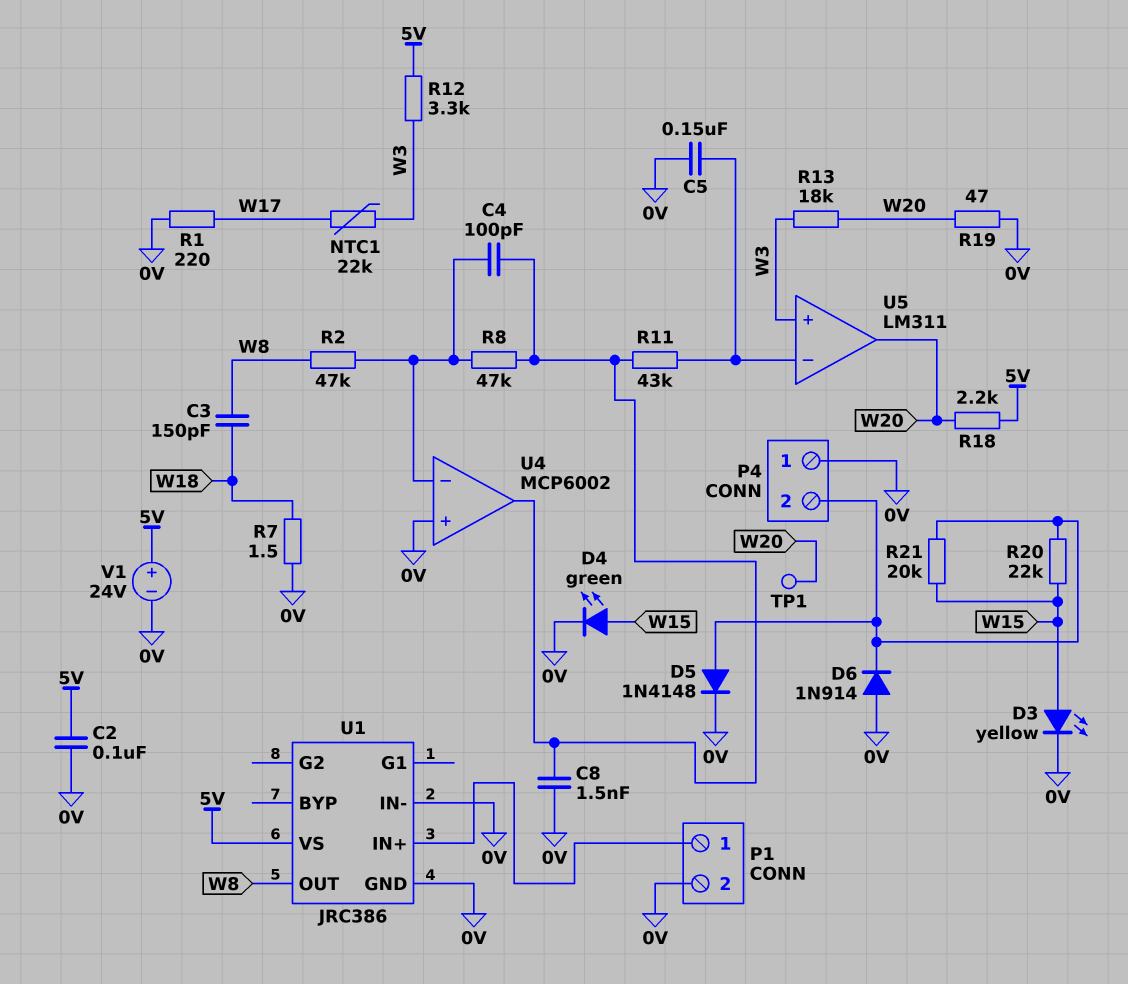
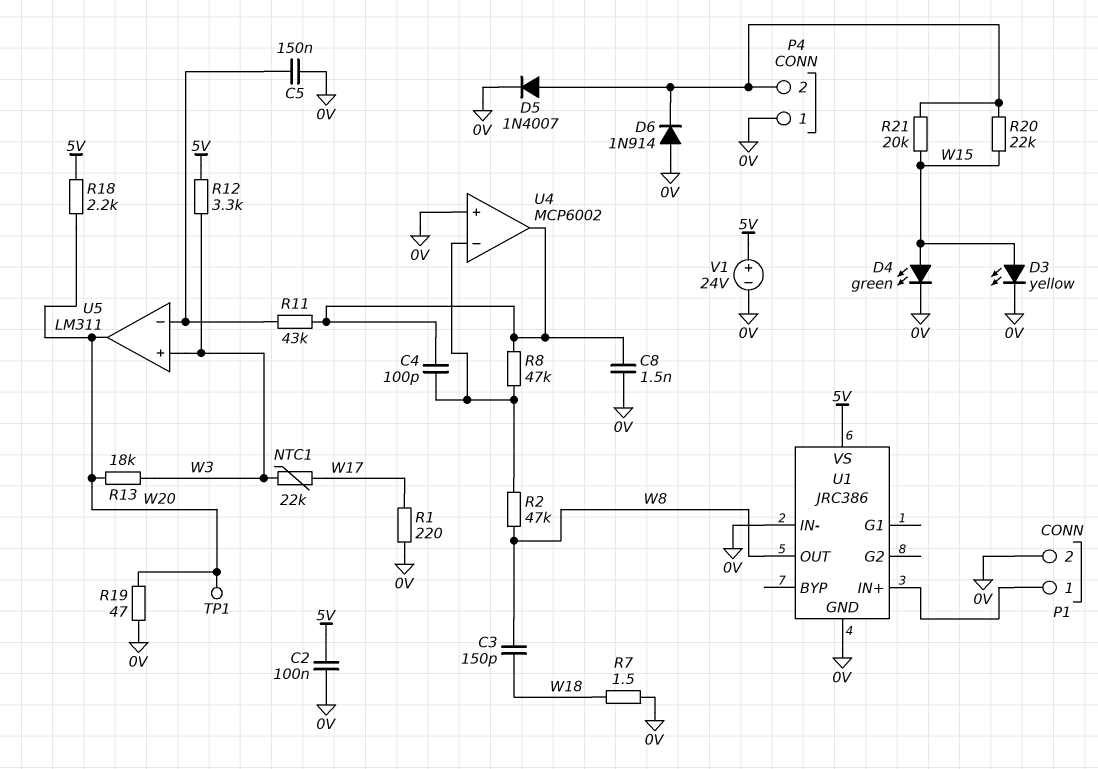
D5: diode 1N4148 (A P4/2, K 0V) -> diode 1N4007 (A P4/2, K 0V)

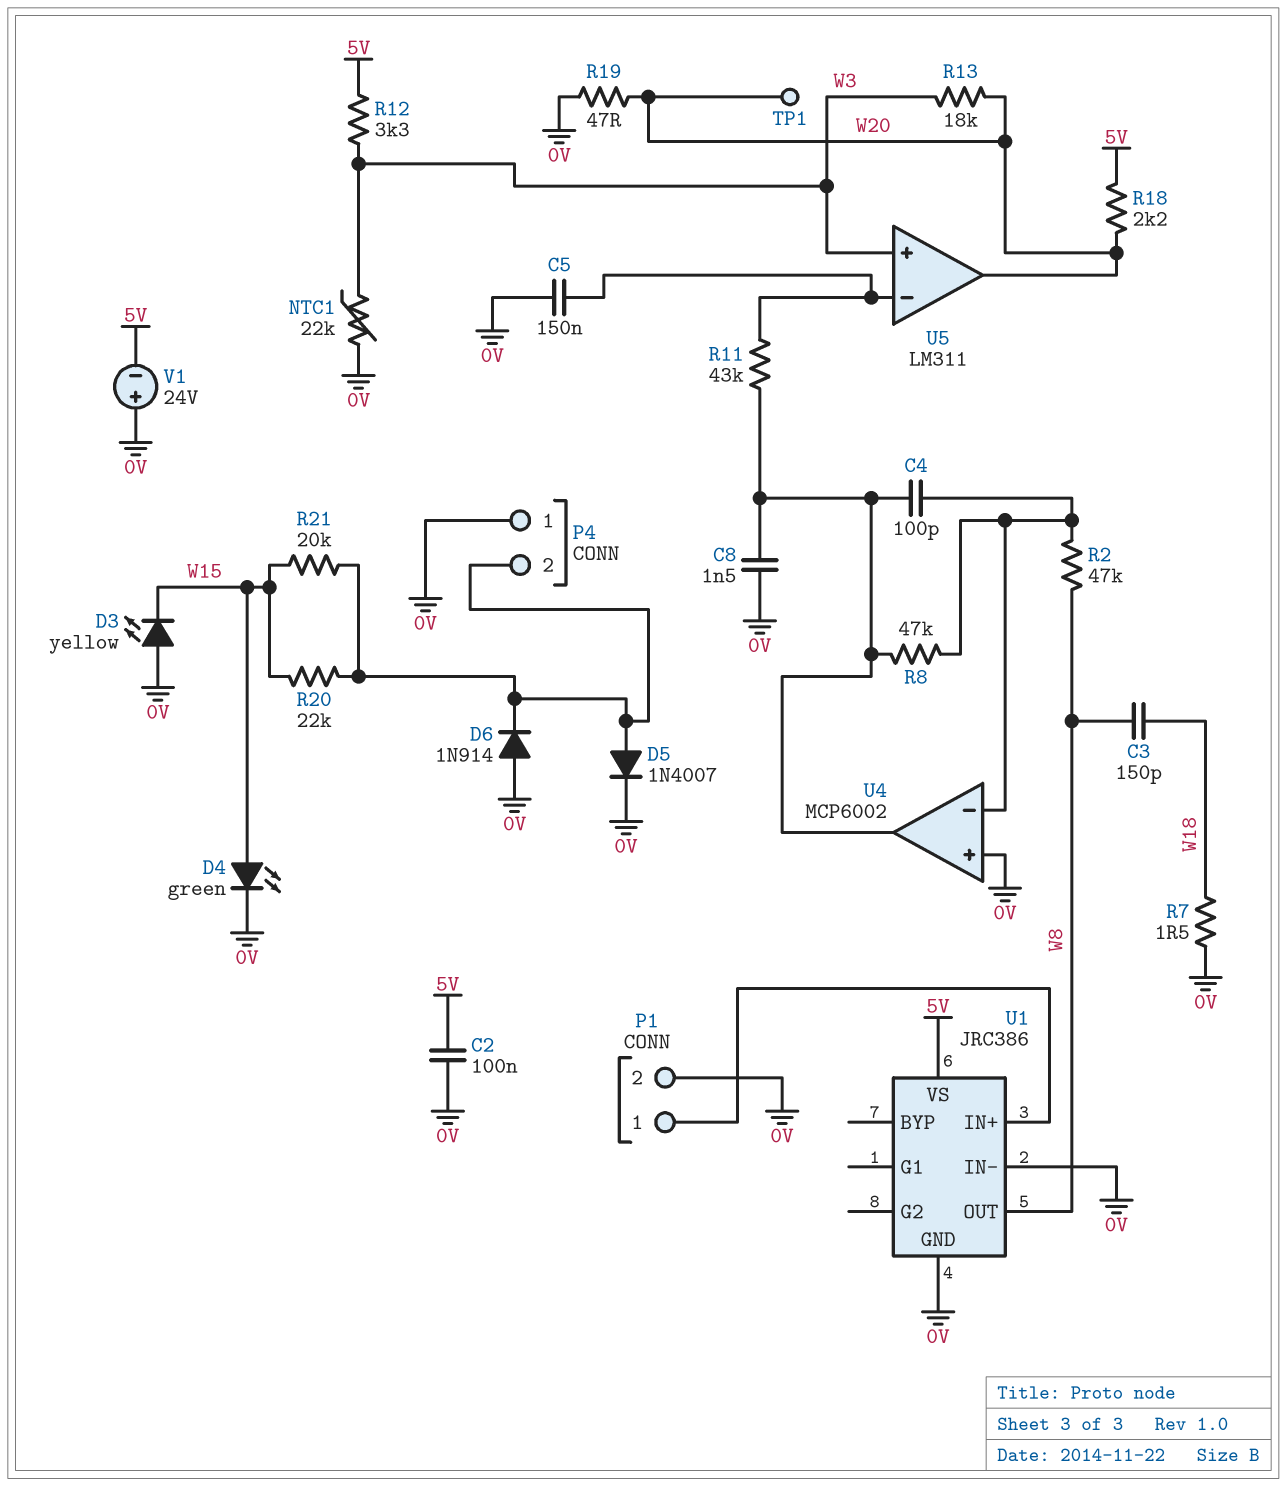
D3: LED yellow (A W15, K 0V) -> LED yellow (A 0V, K W15)
NTC1: 22k (W3, W17) -> 22k (0V, W3)
R1: 220 (0V, W17) -> none
V1: 24V (plus 5V, minus 0V) -> 24V (plus 0V, minus 5V)

